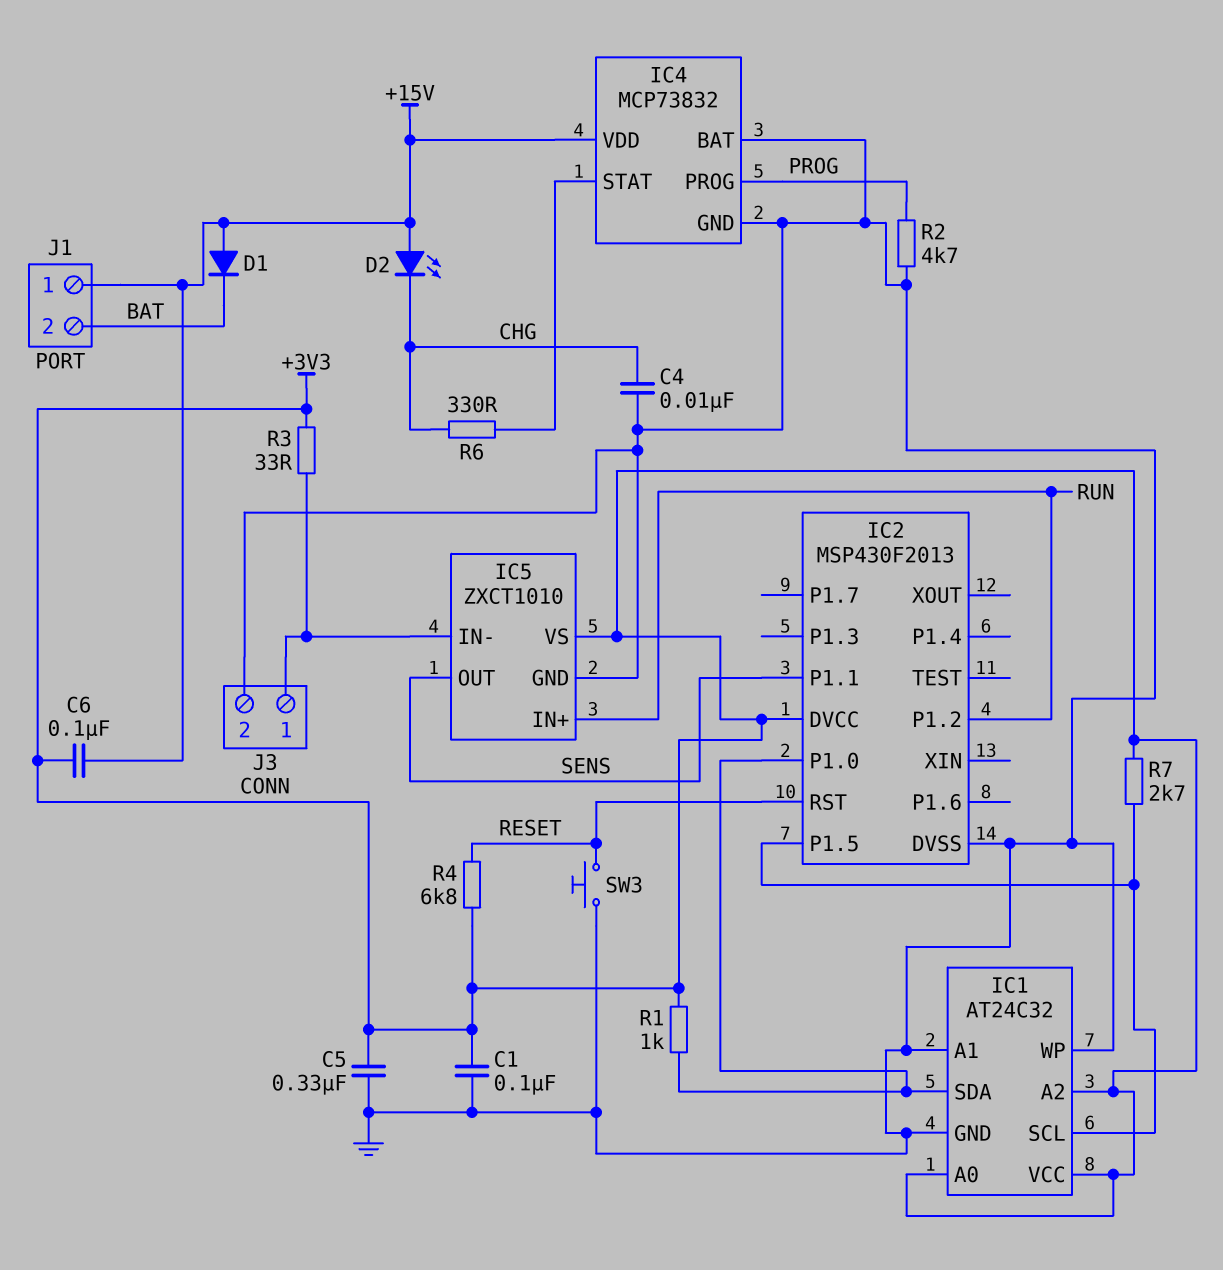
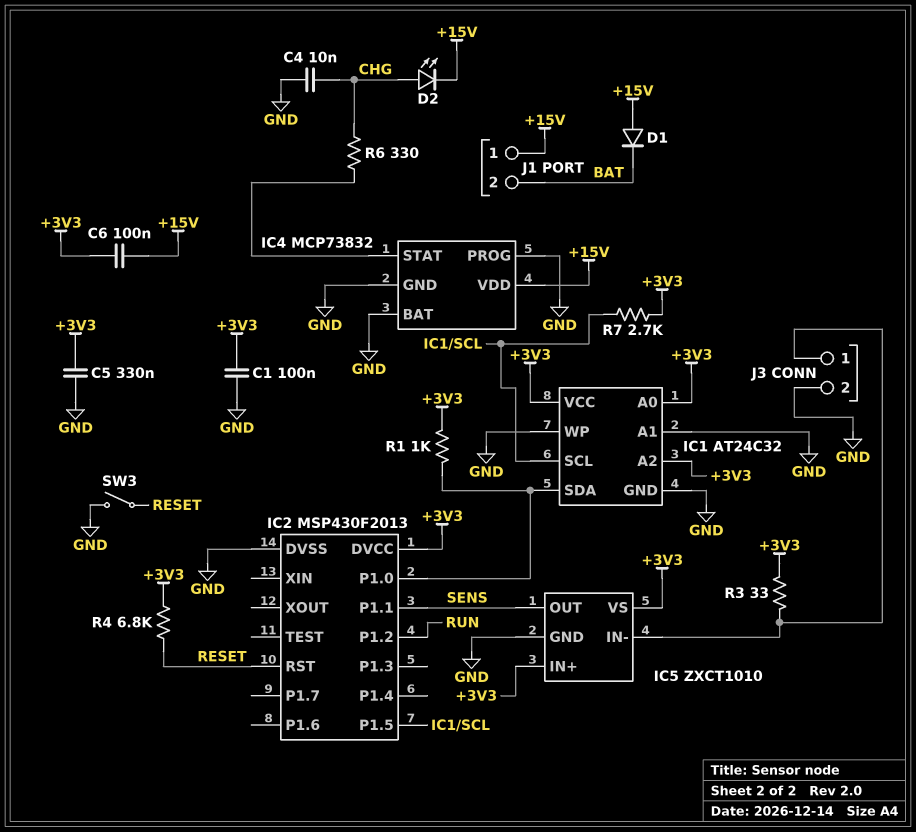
D2: LED (A +15V, K CHG) -> LED (A CHG, K +15V)
IC4 pin PROG: PROG -> GND
IC5 pin IN+: RUN -> +3V3
R2: 4.7k (GND, PROG) -> none
SW3: button (GND, RESET) -> switch (GND, RESET)

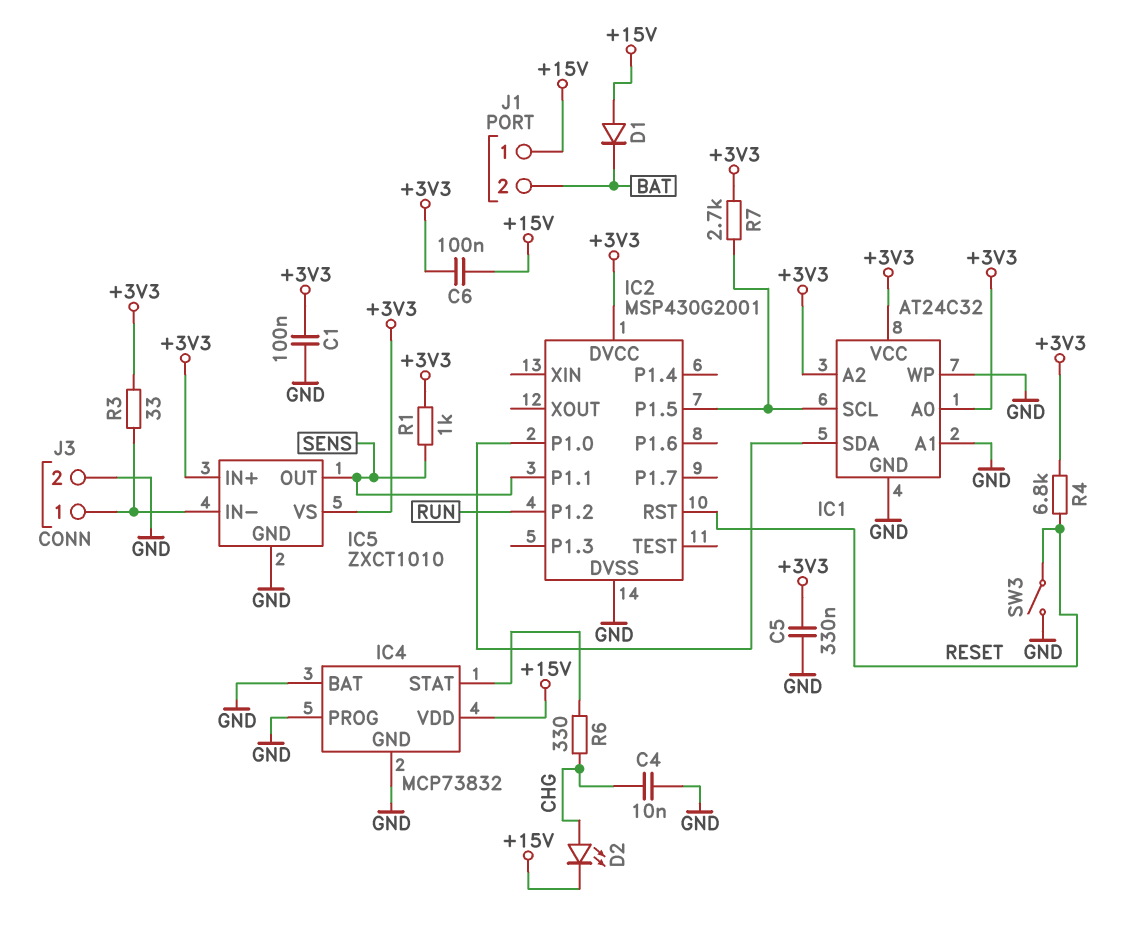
IC2: MSP430F2013 -> MSP430G2001
R1: 1k (+3V3, IC1/SDA) -> 1k (+3V3, SENS)

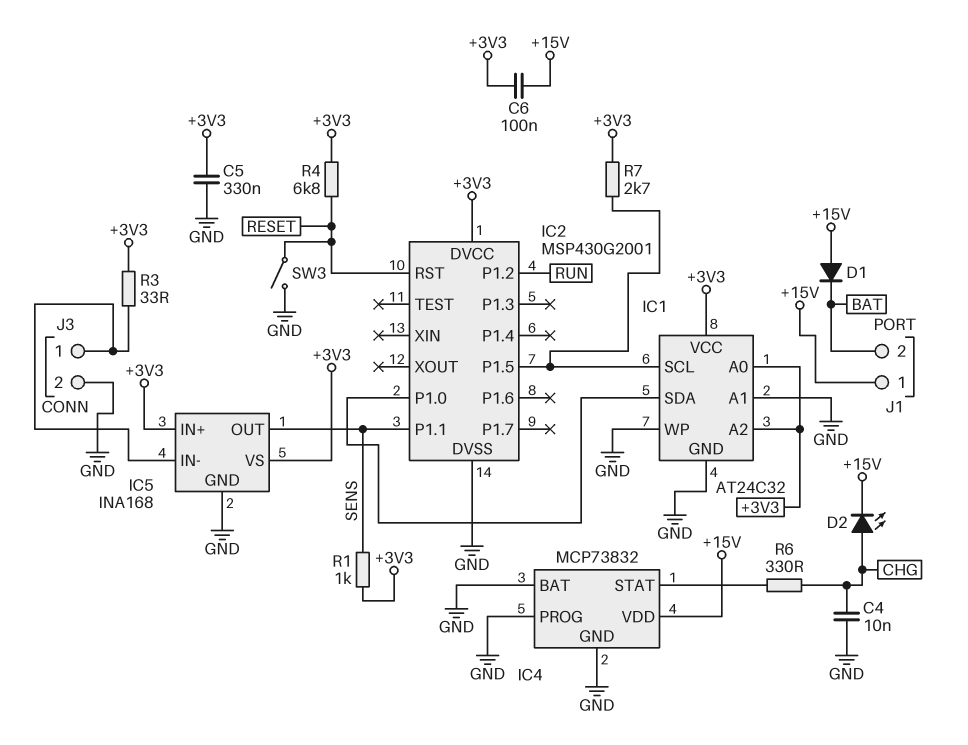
C1: 100nF (+3V3, GND) -> none
IC5: ZXCT1010 -> INA168

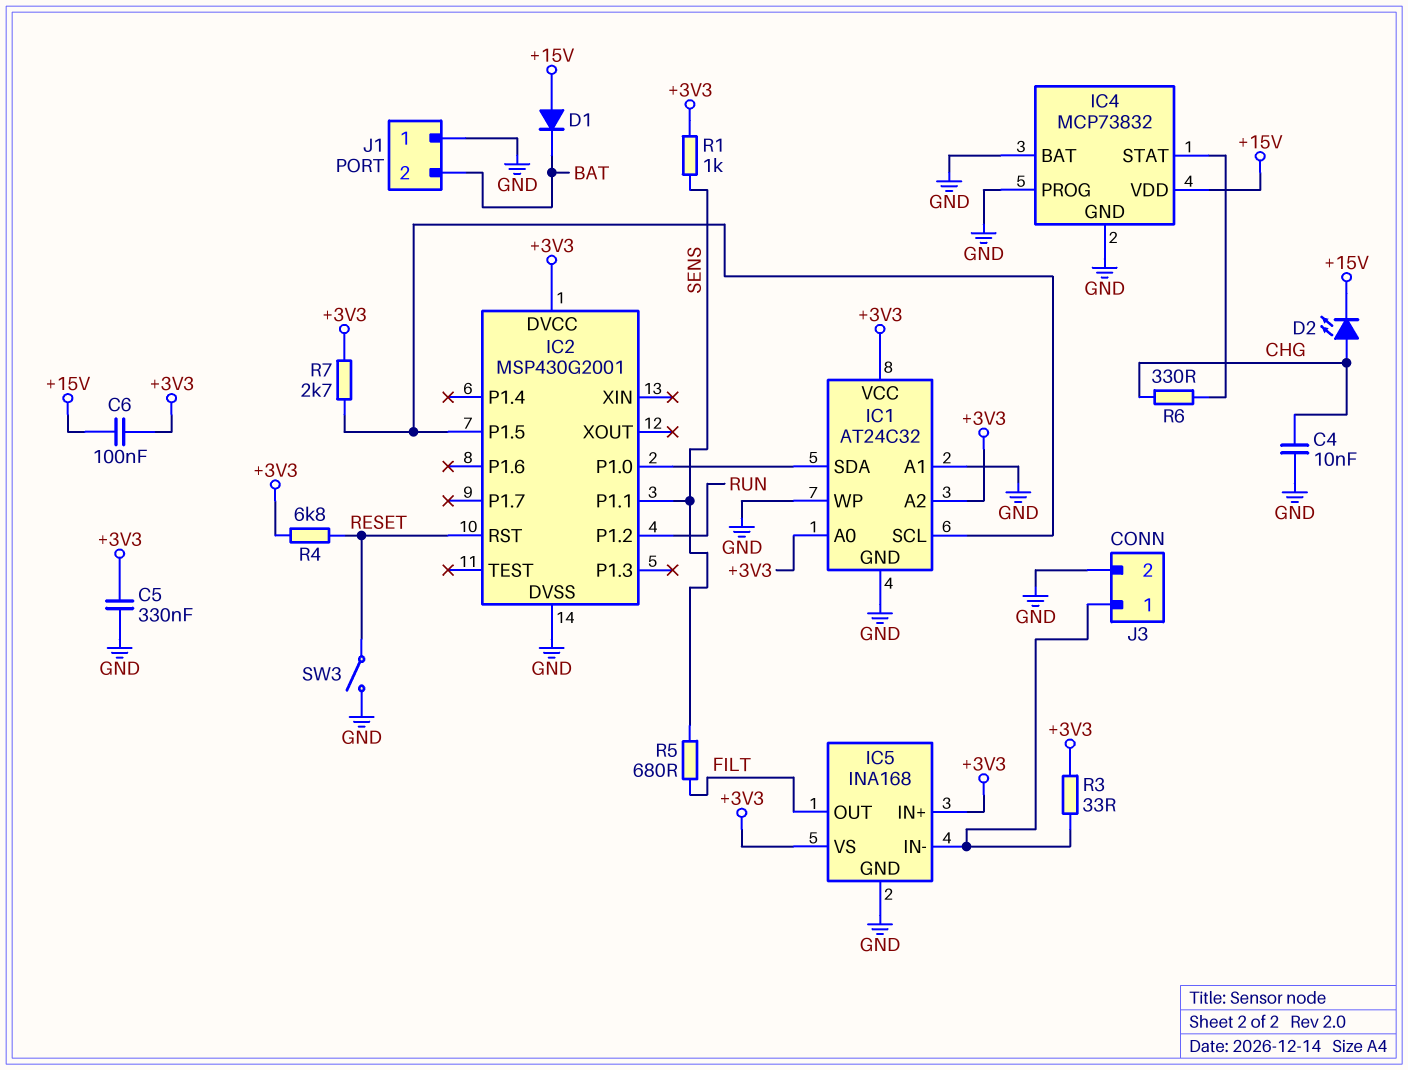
IC5 pin OUT: SENS -> FILT
J1 pin 1: +15V -> GND
R5: none -> 680 (FILT, SENS)

